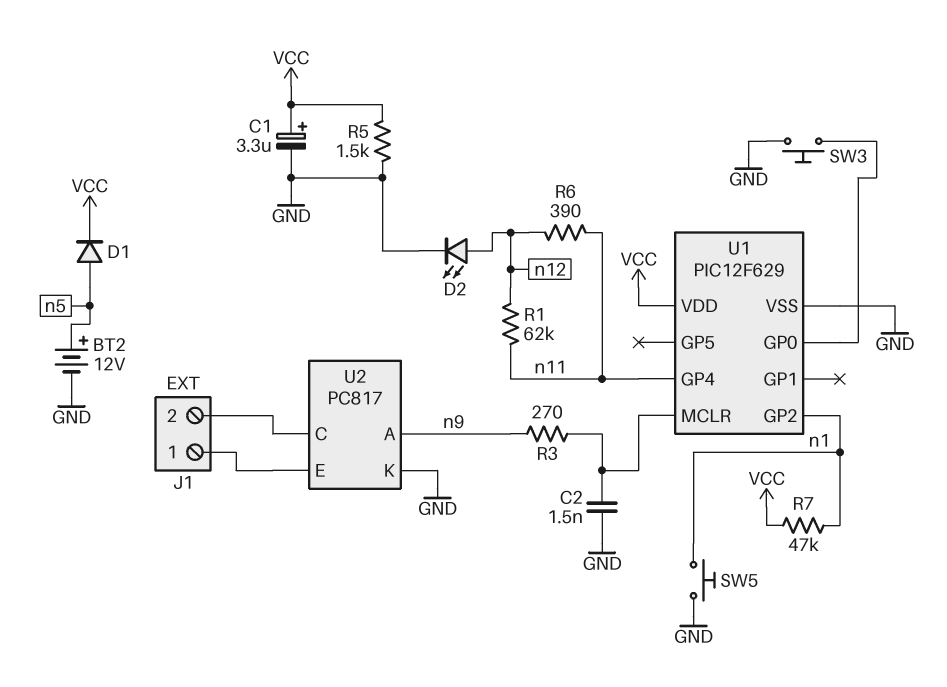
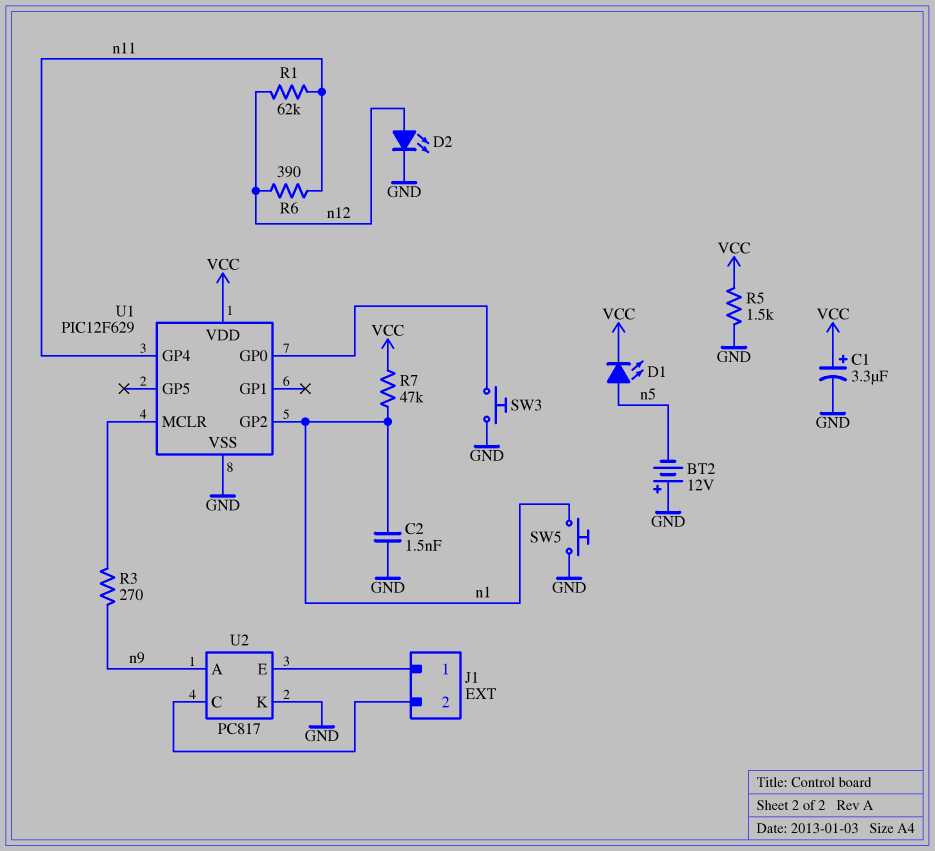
BT2: 12V (plus n5, minus GND) -> 12V (plus GND, minus n5)
C2: 1.5nF (GND, U1/MCLR) -> 1.5nF (GND, n1)
D1: diode (A n5, K VCC) -> LED (A n5, K VCC)

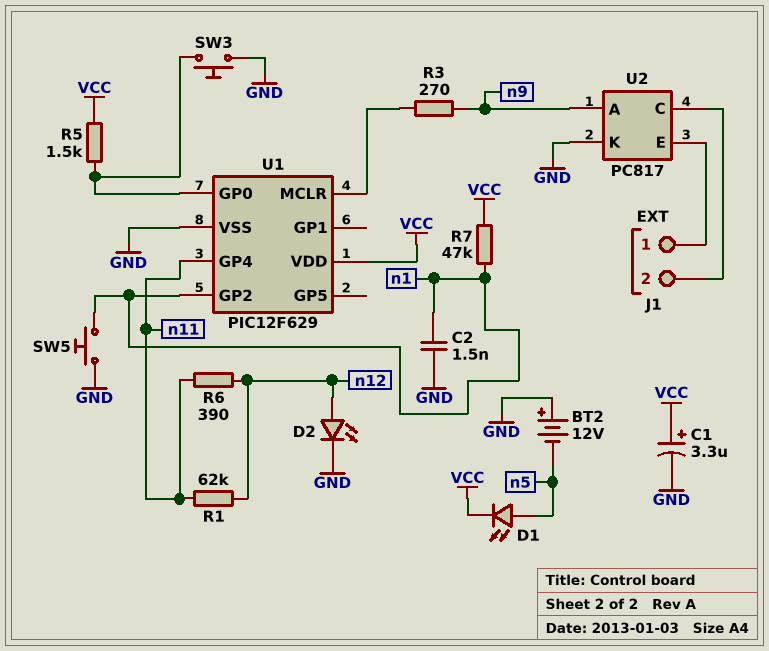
R5: 1.5k (GND, VCC) -> 1.5k (U1/GP0, VCC)

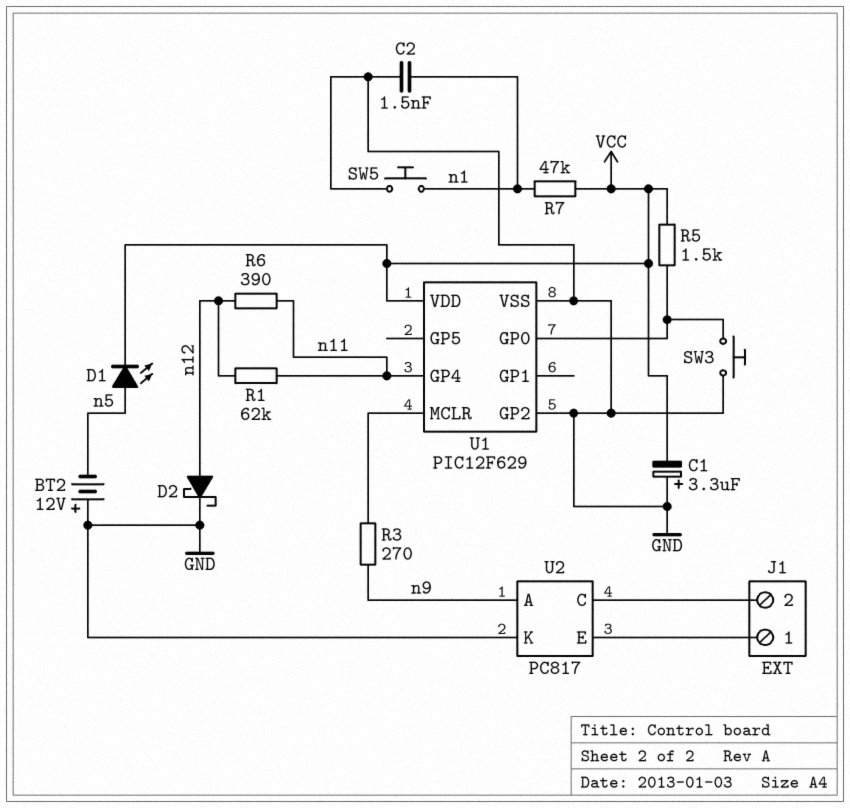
C1: 3.3uF (plus VCC, minus GND) -> 3.3uF (plus GND, minus VCC)
D2: LED (A n12, K GND) -> schottky (A n12, K GND)
U1 pin GP2: n1 -> GND

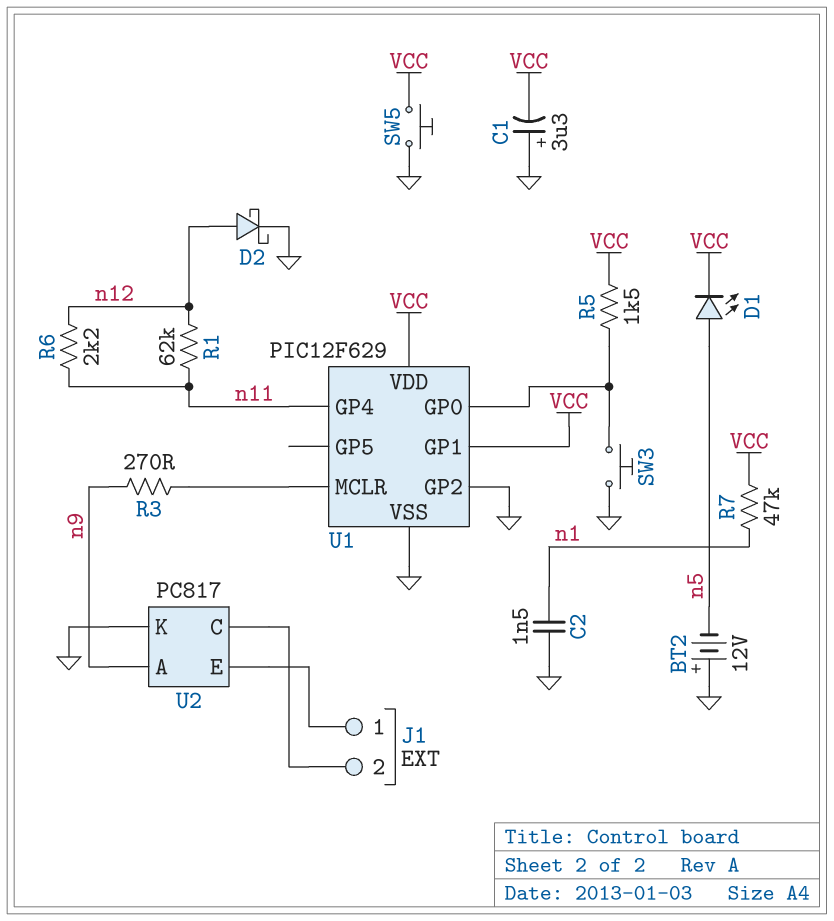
R6: 390 (n11, n12) -> 2.2k (n11, n12)
SW5: button (GND, n1) -> button (GND, VCC)
U1 pin GP1: none -> VCC

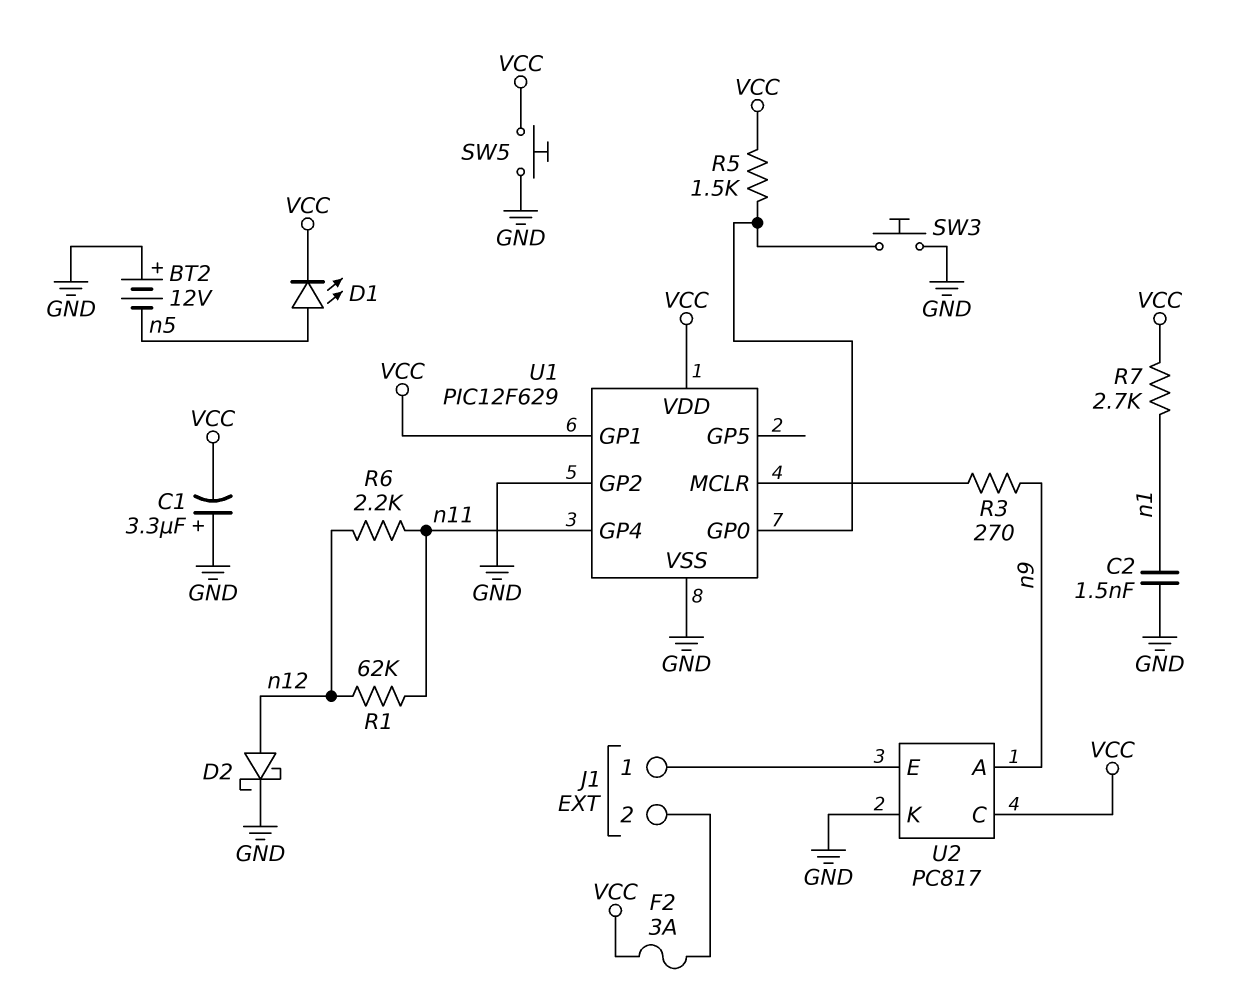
F2: none -> 3A (J1/2, VCC)
R7: 47k (VCC, n1) -> 2.7k (VCC, n1)
U2 pin C: J1/2 -> VCC

